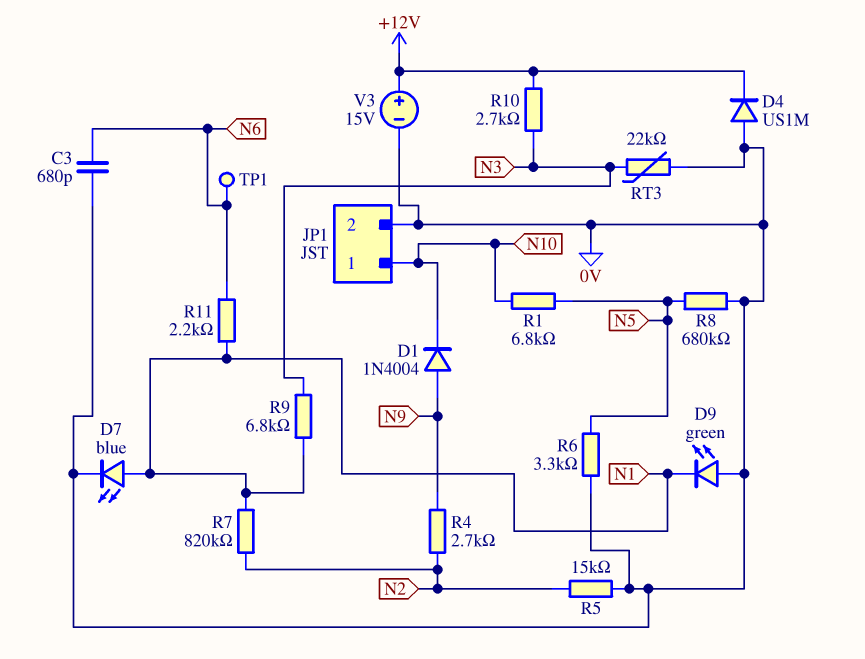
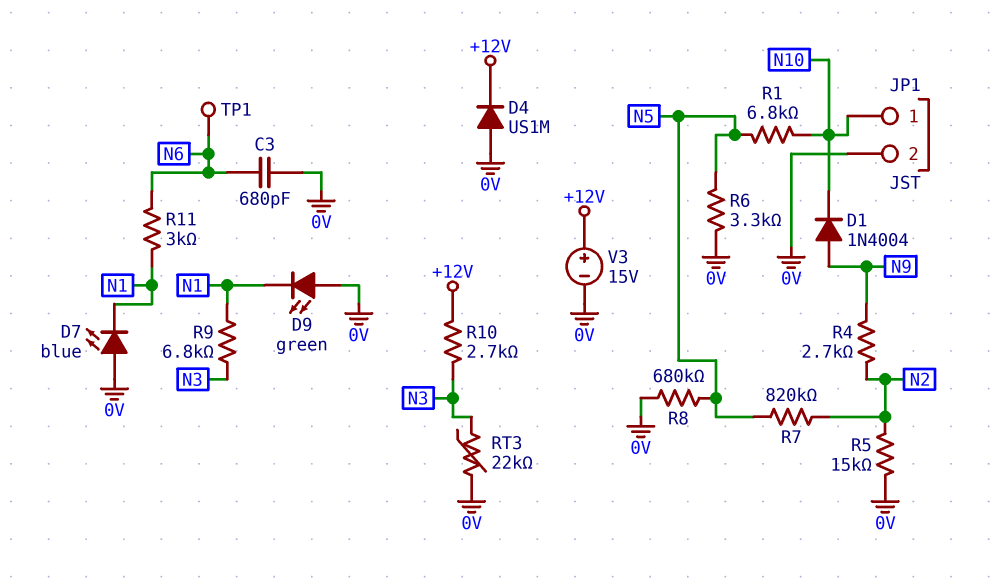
D7: LED blue (A N1, K 0V) -> LED blue (A 0V, K N1)
R7: 820k (N1, N2) -> 820k (N2, N5)
R11: 2.2k (N1, N6) -> 3k (N1, N6)

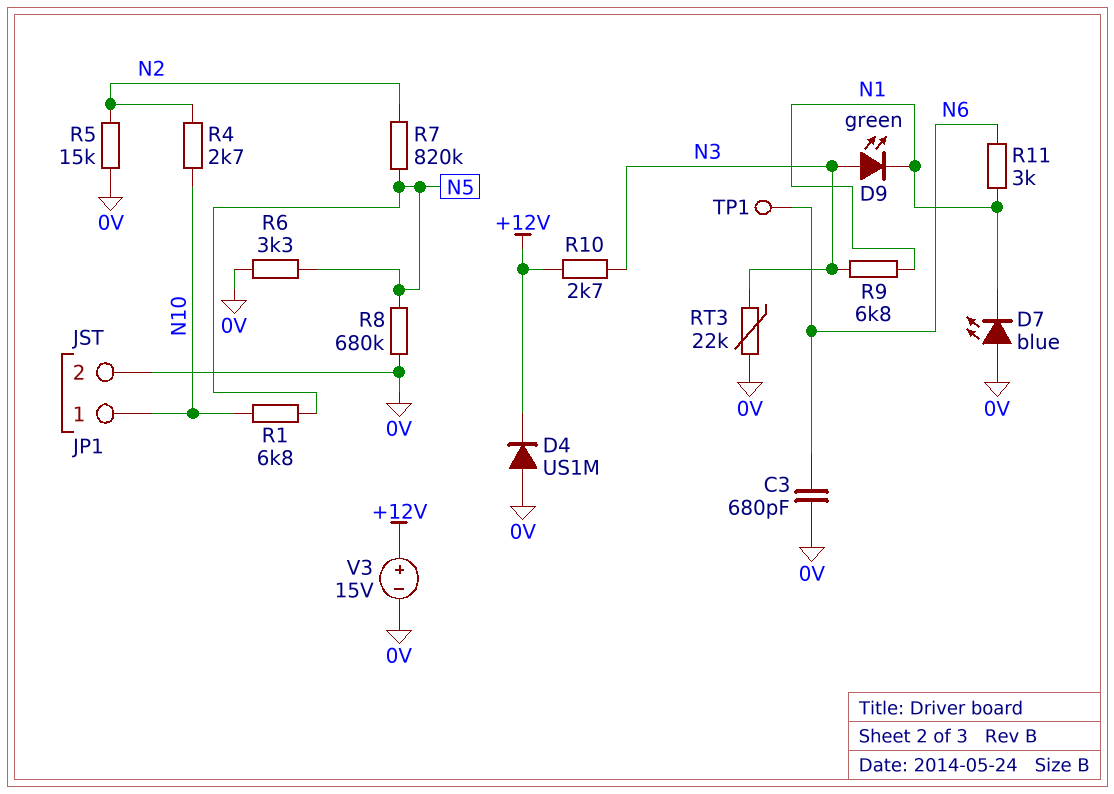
D1: diode 1N4004 (A N9, K N10) -> none
D9: LED green (A 0V, K N1) -> LED green (A N3, K N1)
R4: 2.7k (N2, N9) -> 2.7k (N2, N10)

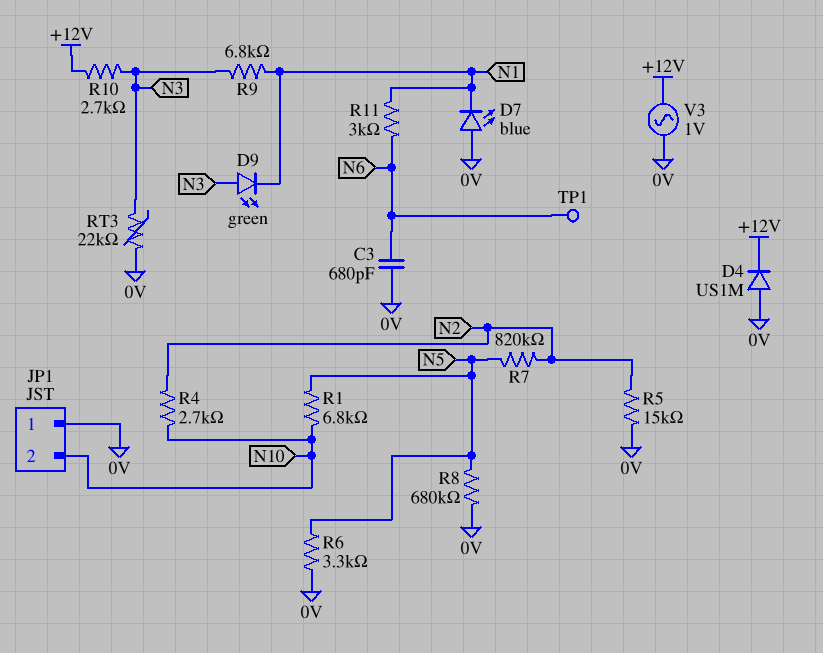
JP1 pin 1: N10 -> 0V
JP1 pin 2: 0V -> N10
V3: 15V (plus +12V, minus 0V) -> AC 1V (+12V, 0V)

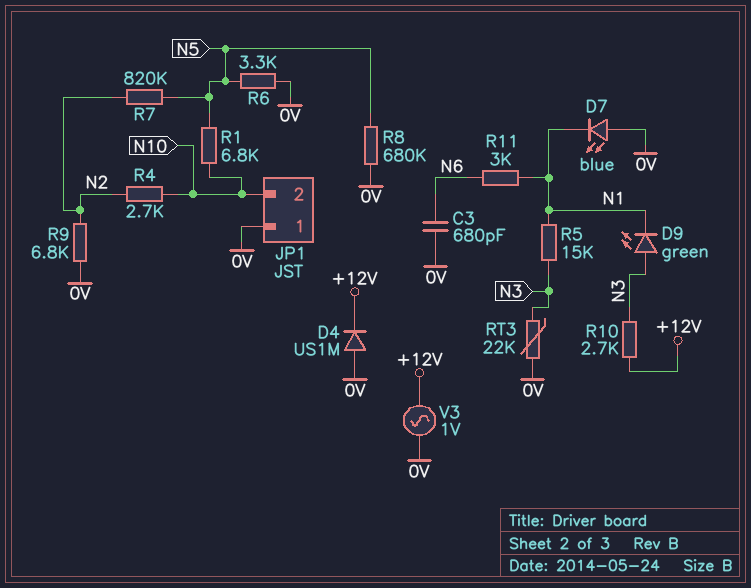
R5: 15k (0V, N2) -> 15k (N1, N3)
R9: 6.8k (N1, N3) -> 6.8k (0V, N2)
TP1: test point (N6) -> none

